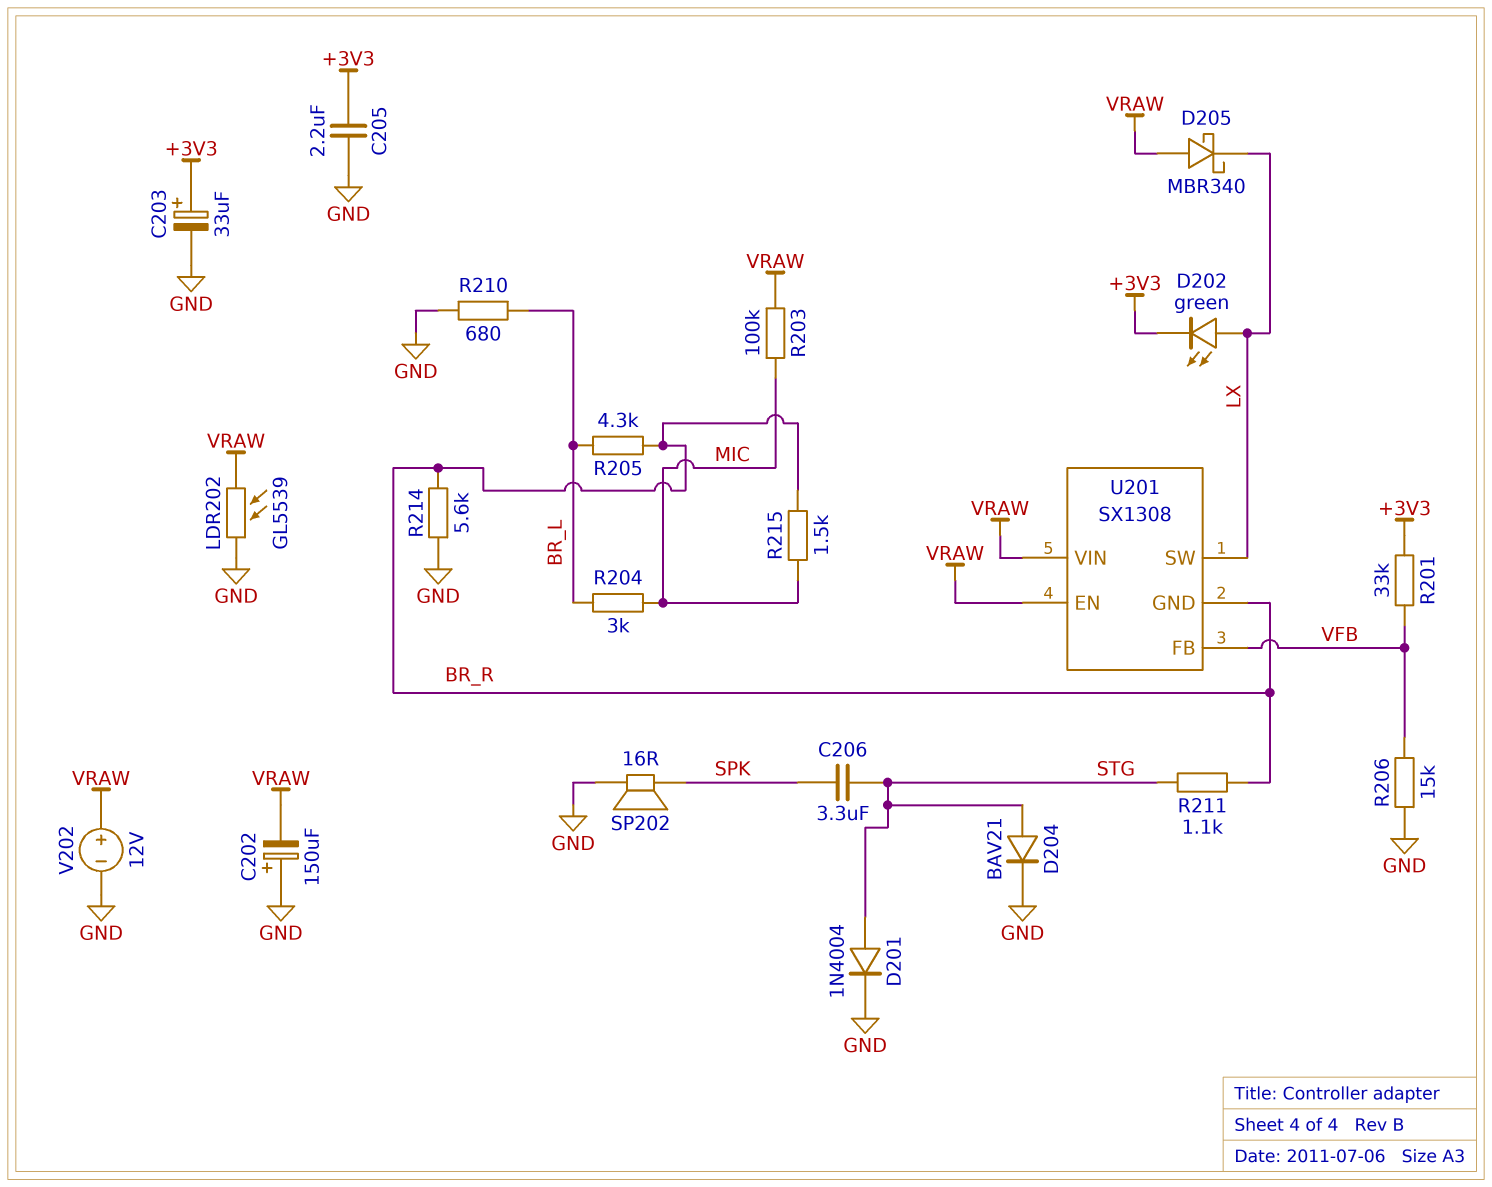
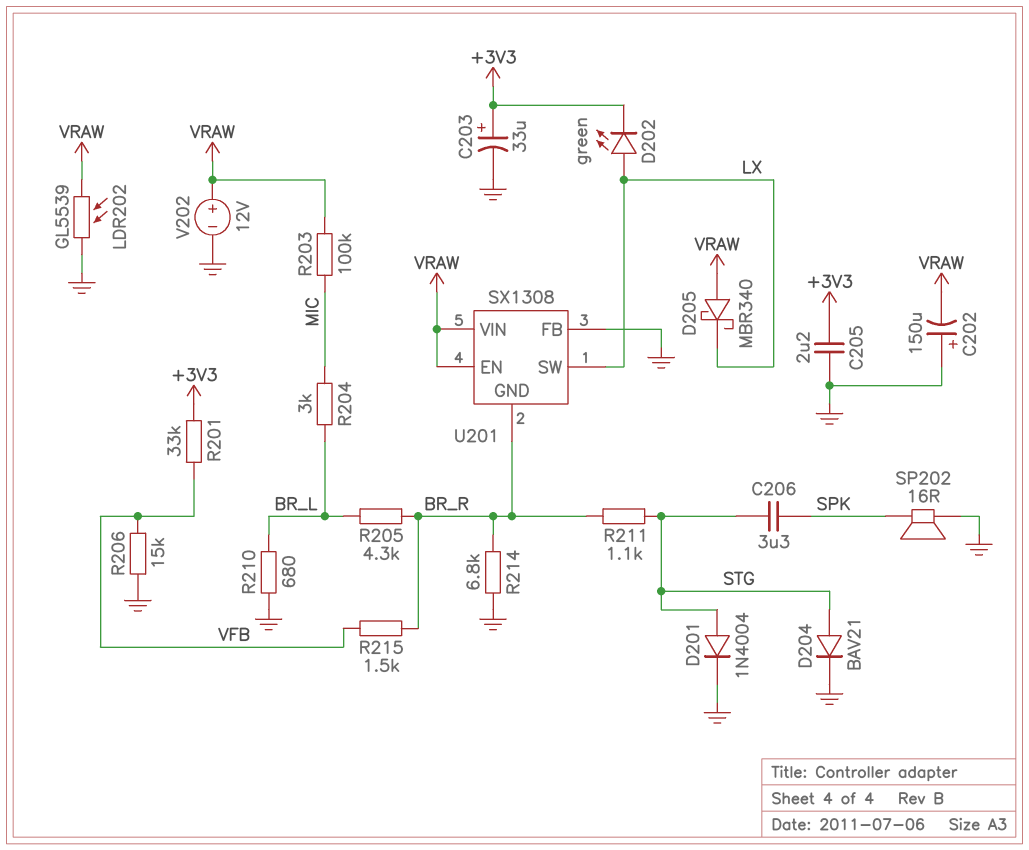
R214: 5.6k (BR_R, GND) -> 6.8k (BR_R, GND)
R215: 1.5k (BR_R, MIC) -> 1.5k (BR_R, VFB)
U201 pin FB: VFB -> GND

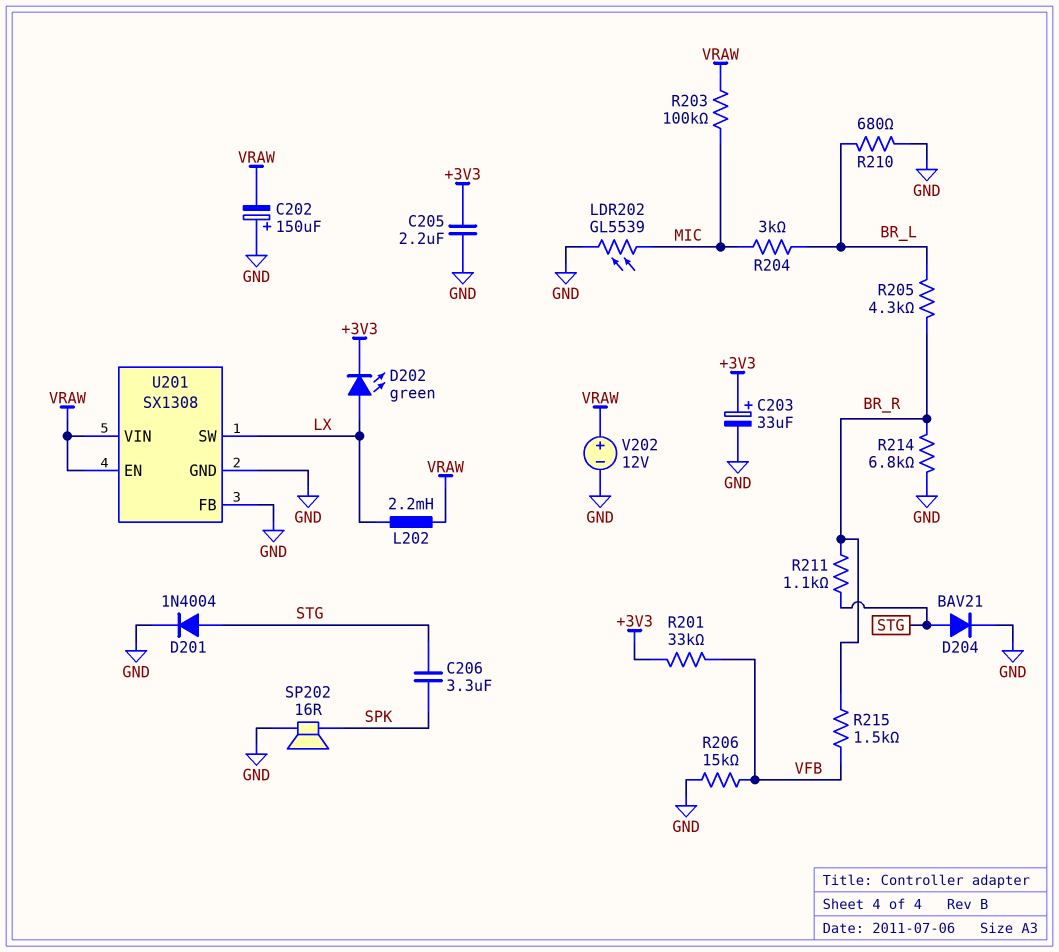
D205: schottky MBR340 (A VRAW, K LX) -> none
L202: none -> 2.2mH (LX, VRAW)
LDR202: GL5539 (GND, VRAW) -> GL5539 (GND, MIC)
U201 pin GND: BR_R -> GND

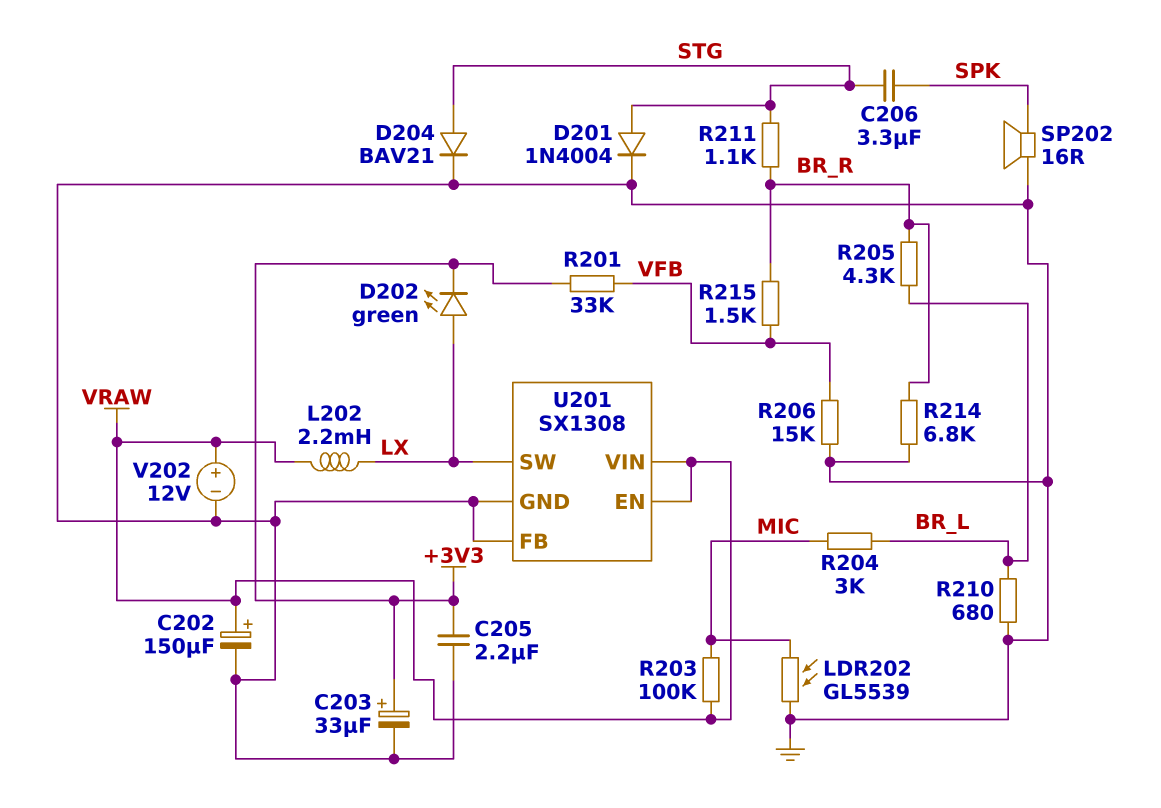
C202: 150uF (plus GND, minus VRAW) -> 150uF (plus VRAW, minus GND)

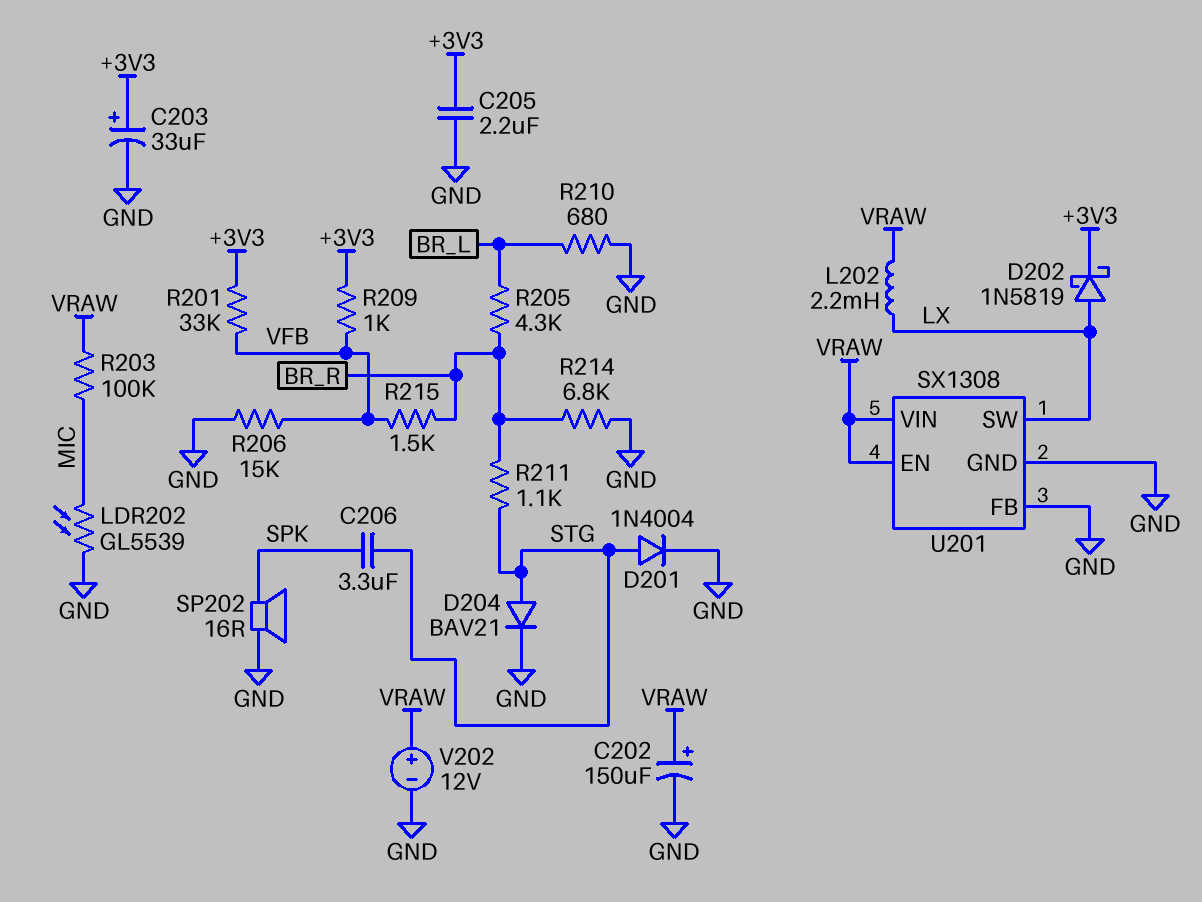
D202: LED green (A LX, K +3V3) -> schottky 1N5819 (A LX, K +3V3)
R204: 3k (BR_L, MIC) -> none
R209: none -> 1k (+3V3, VFB)

